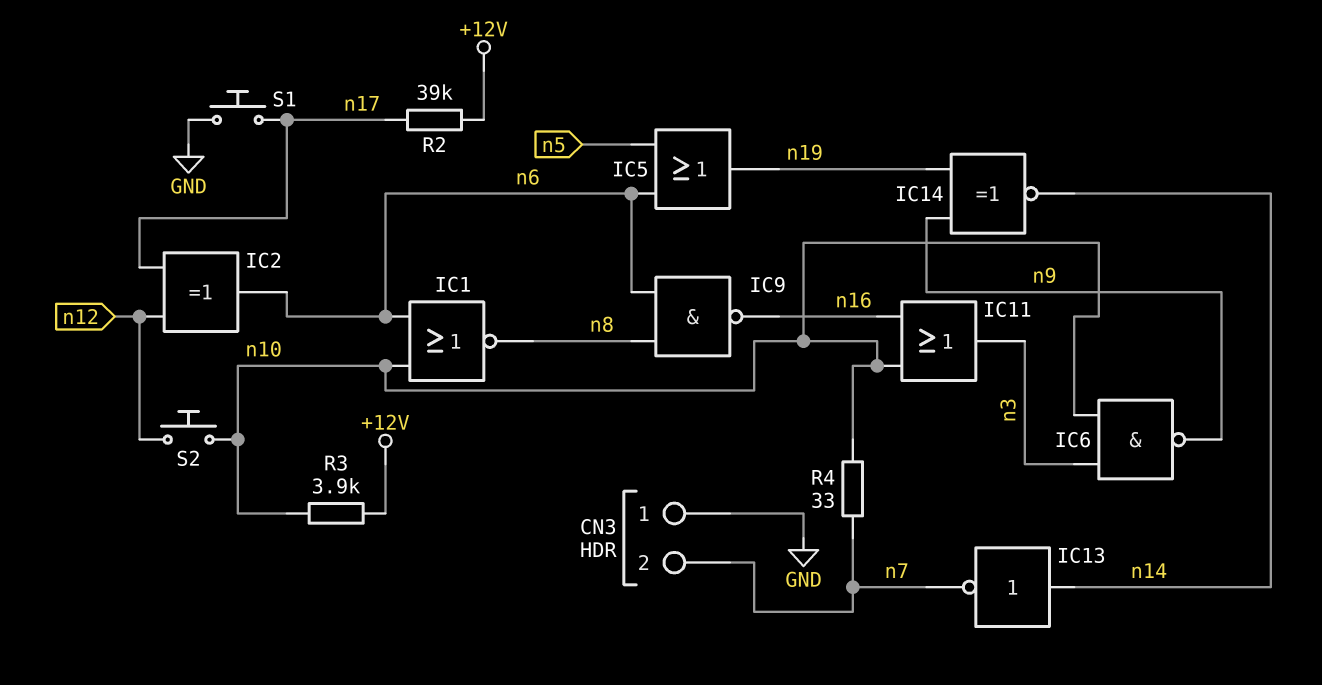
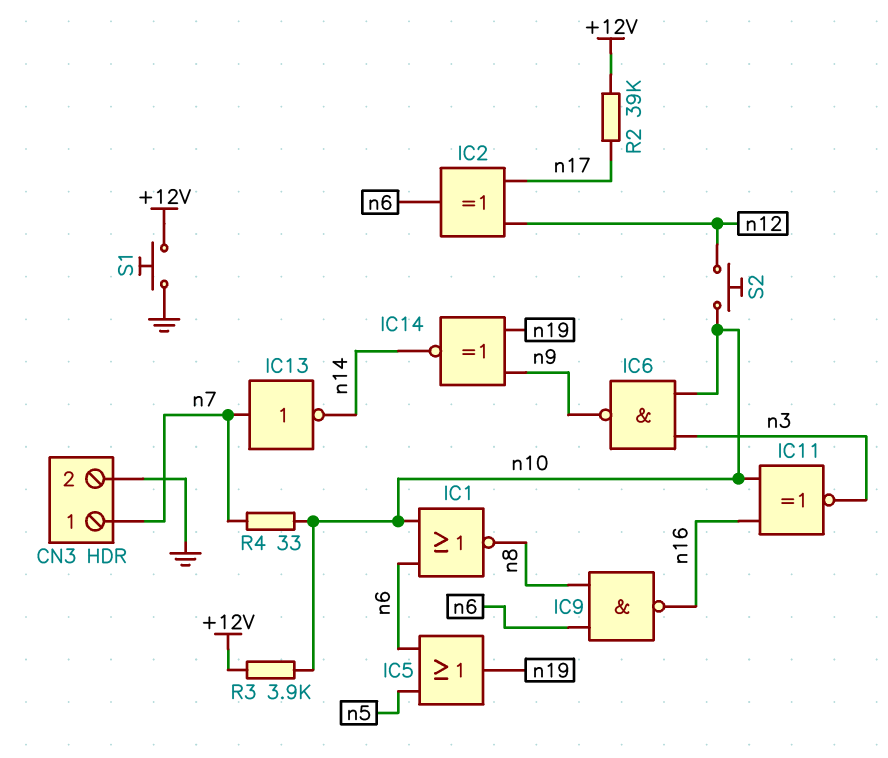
CN3 pin 1: GND -> n7
CN3 pin 2: n7 -> GND
IC11: OR (in n10, in n16, out n3) -> XNOR (in n10, in n16, out n3)
IC13: NOT (in n14, out n7) -> NOT (in n7, out n14)
S1: button (GND, n17) -> button (+12V, GND)

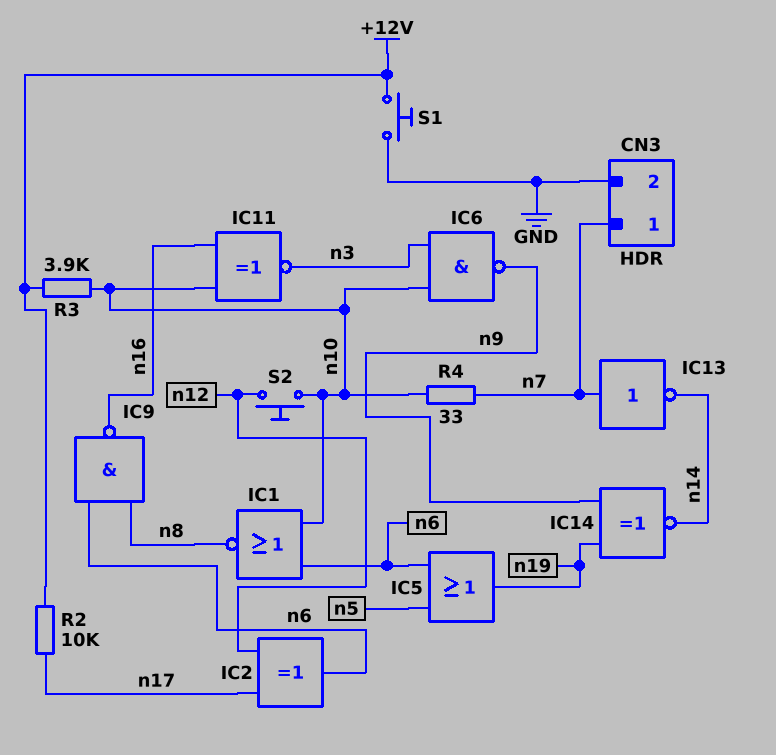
R2: 39k (+12V, n17) -> 10k (+12V, n17)

